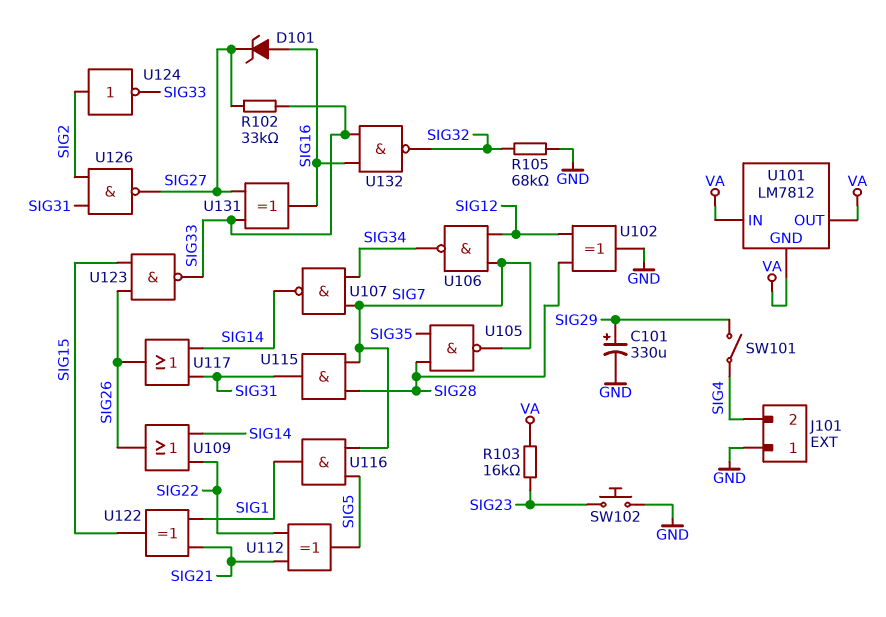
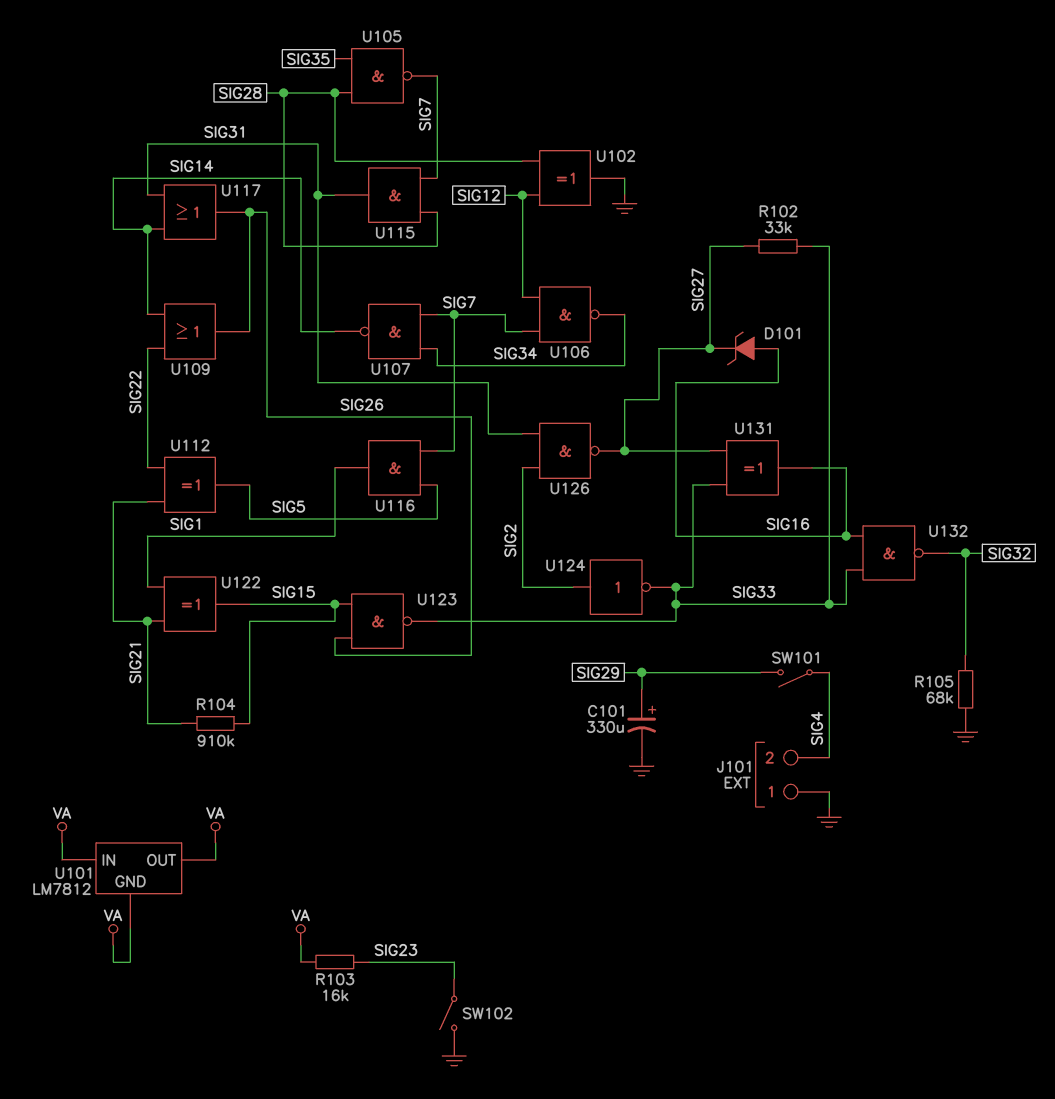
R104: none -> 910k (SIG15, SIG21)
SW102: button (GND, SIG23) -> switch (GND, SIG23)

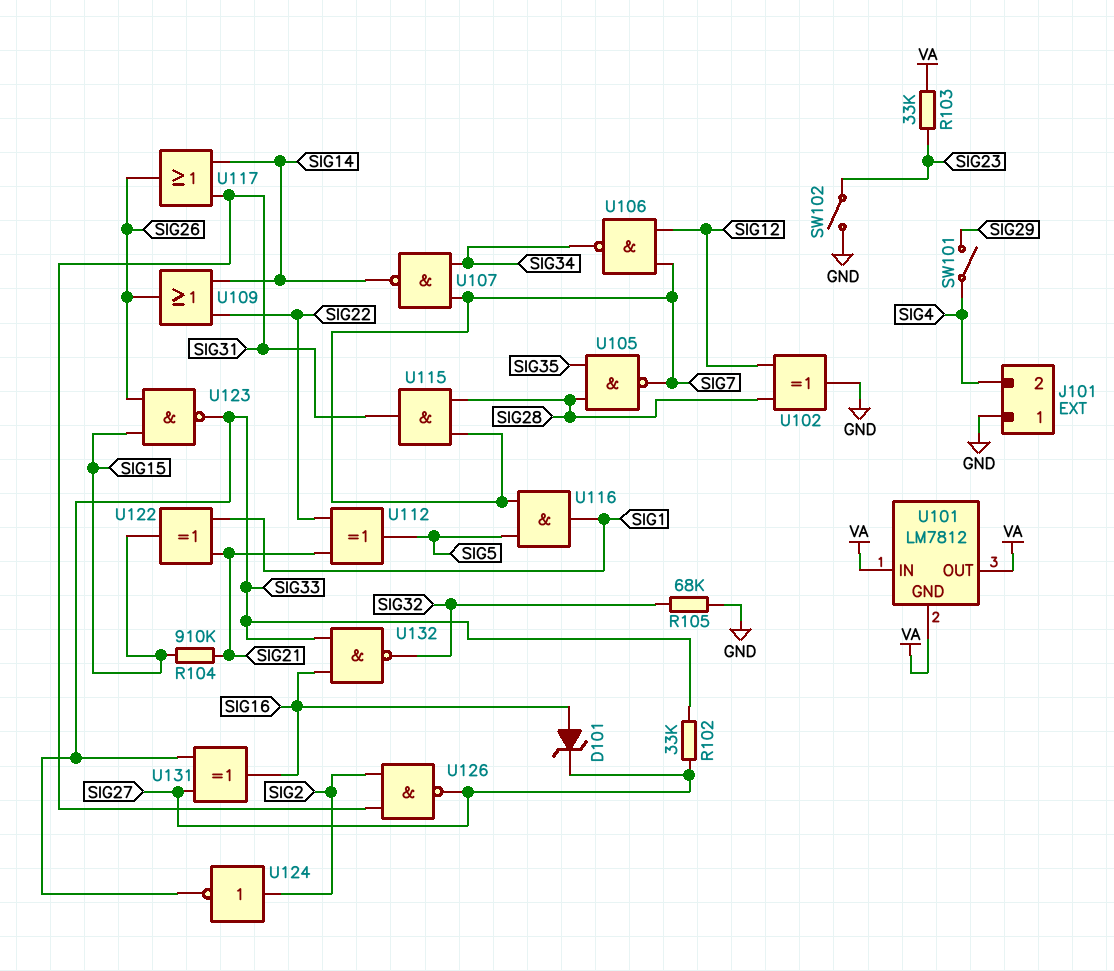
C101: 330uF (plus SIG29, minus GND) -> none
R103: 16k (SIG23, VA) -> 33k (SIG23, VA)

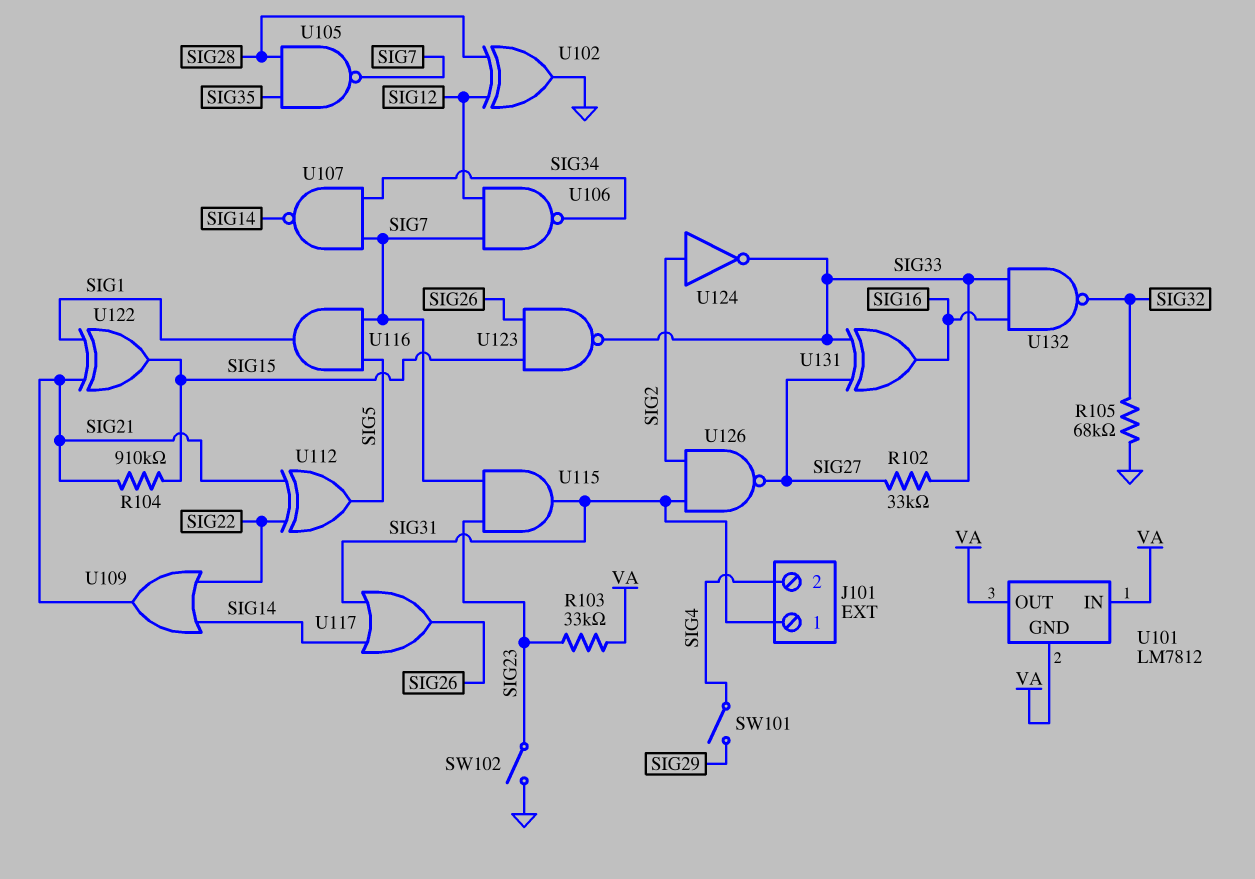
D101: zener (A SIG16, K SIG27) -> none
J101 pin 1: GND -> SIG31
U109: OR (in SIG14, in SIG22, out SIG26) -> OR (in SIG14, in SIG22, out SIG21)
U115: AND (in SIG7, in SIG28, out SIG31) -> AND (in SIG7, in SIG23, out SIG31)

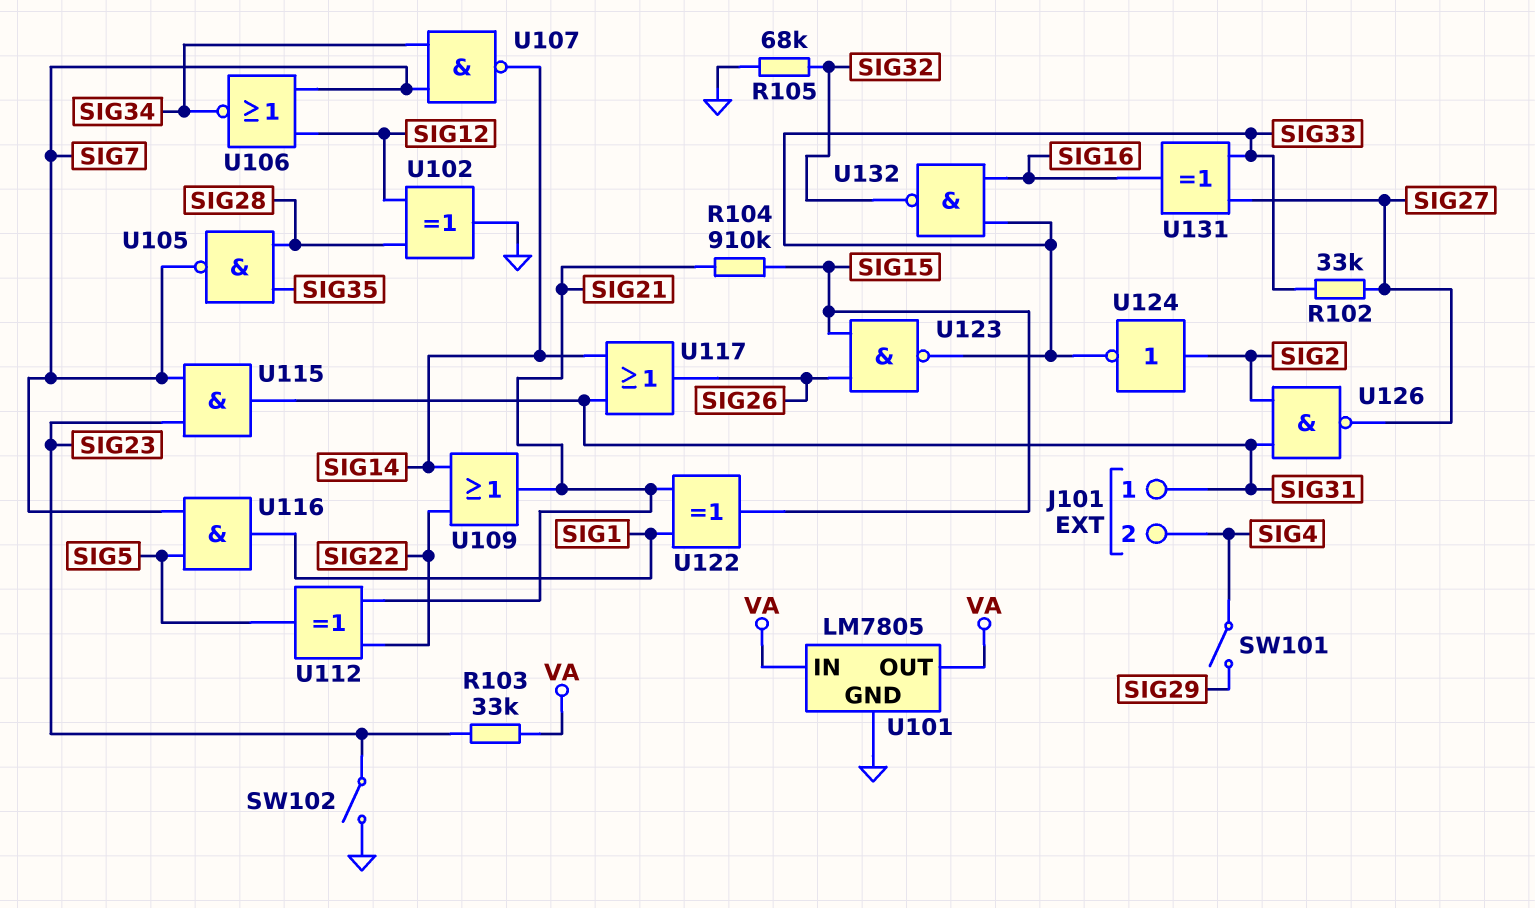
U101: LM7812 -> LM7805
U101 pin GND: VA -> GND
U106: NAND (in SIG7, in SIG12, out SIG34) -> NOR (in SIG7, in SIG12, out SIG34)

